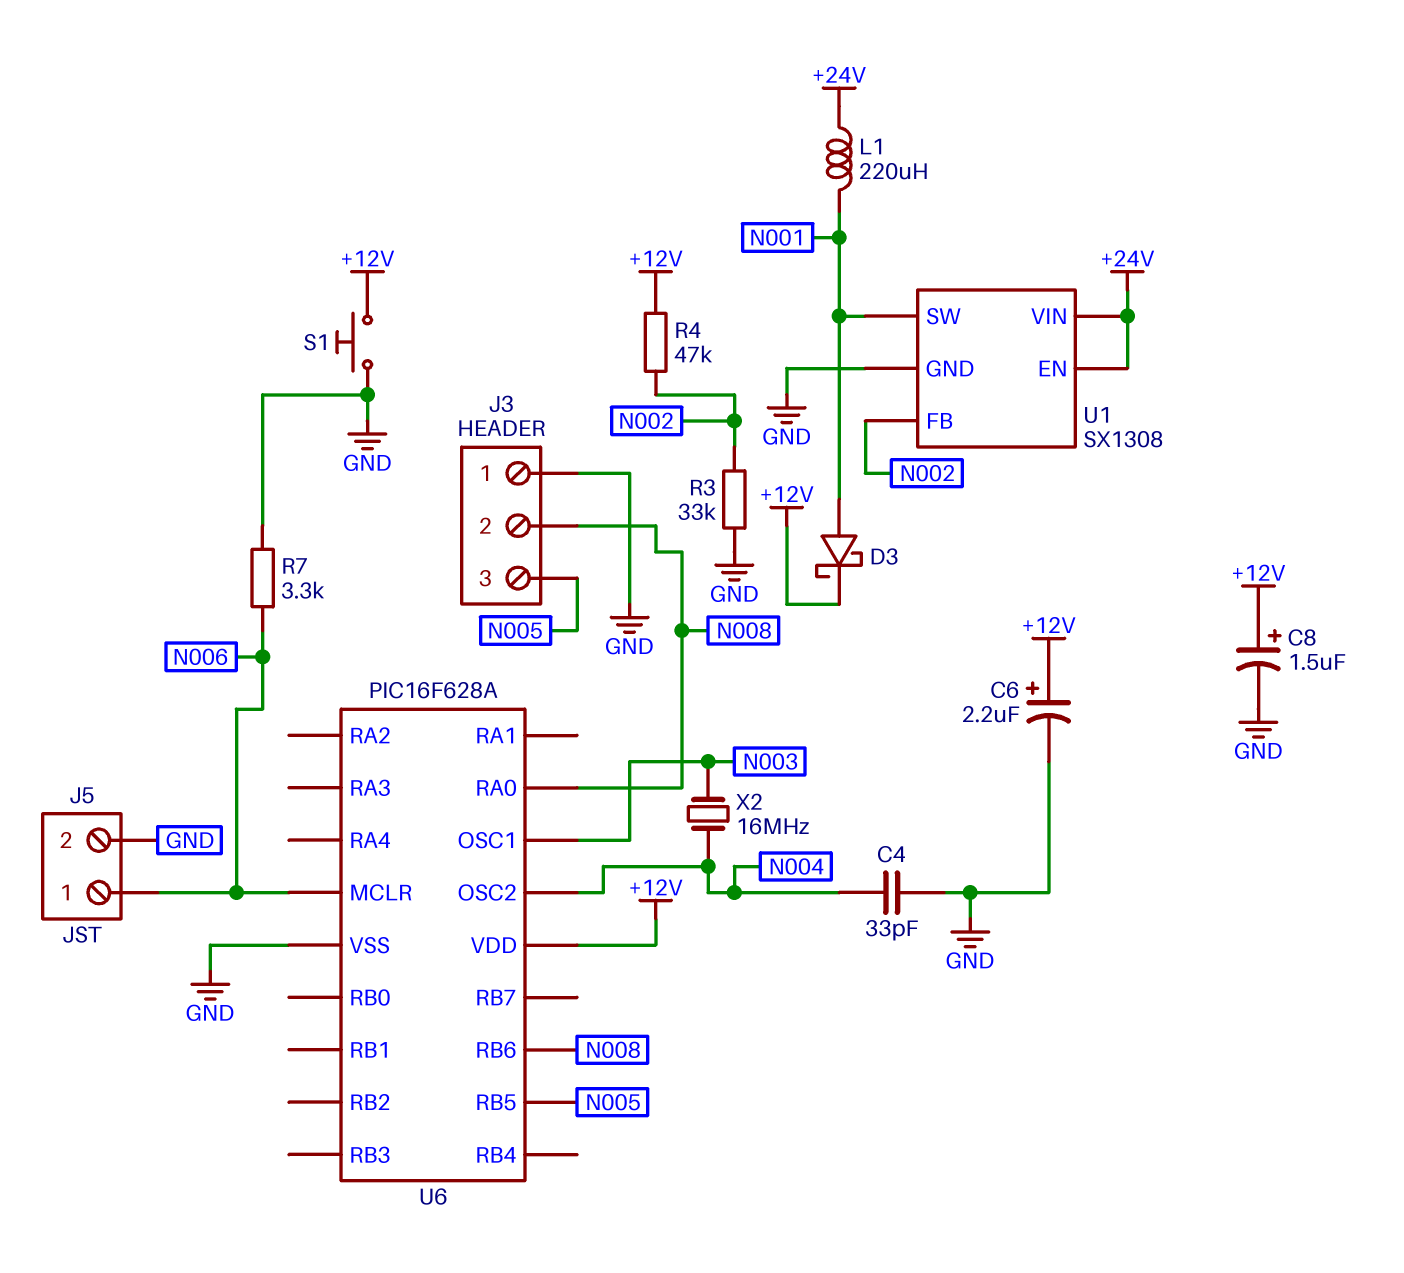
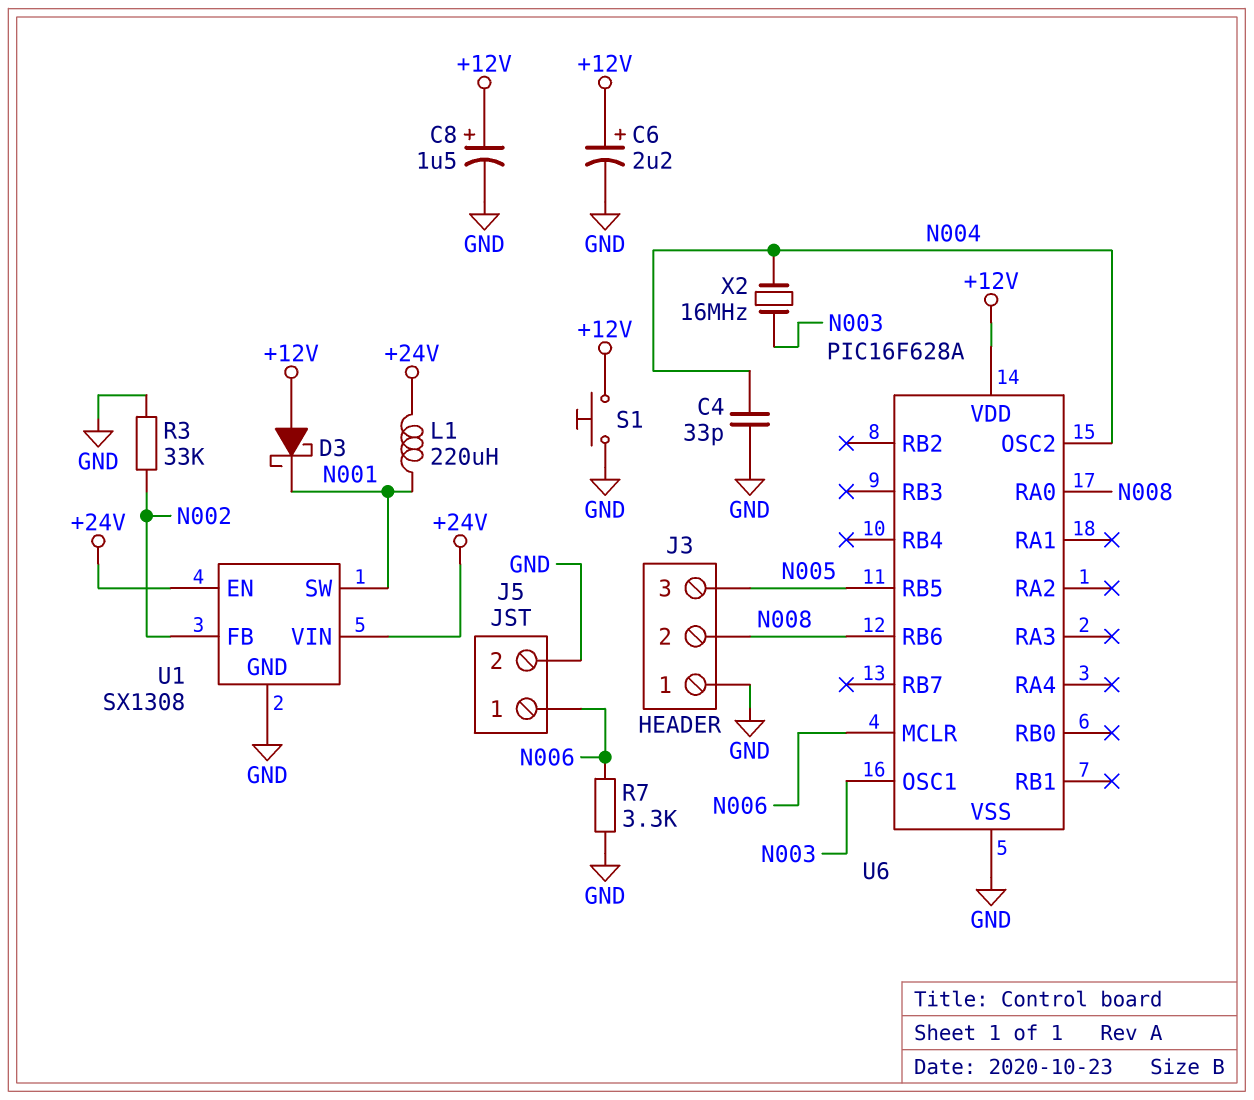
D3: schottky (A N001, K +12V) -> schottky (A +12V, K N001)
R4: 47k (+12V, N002) -> none

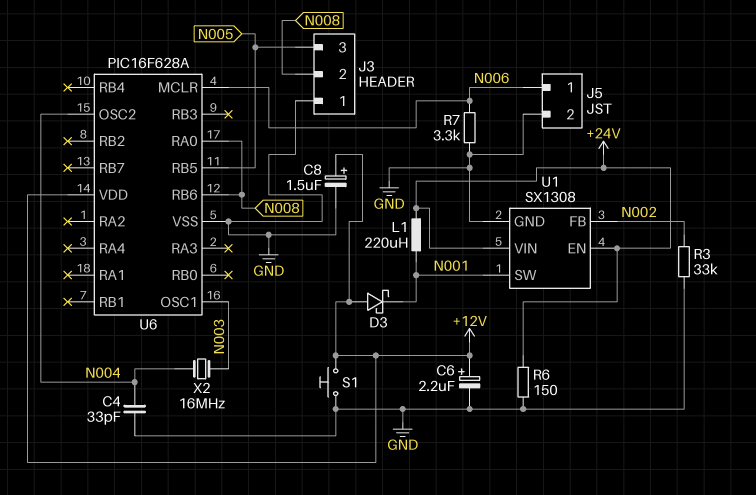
R6: none -> 150 (+24V, GND)

